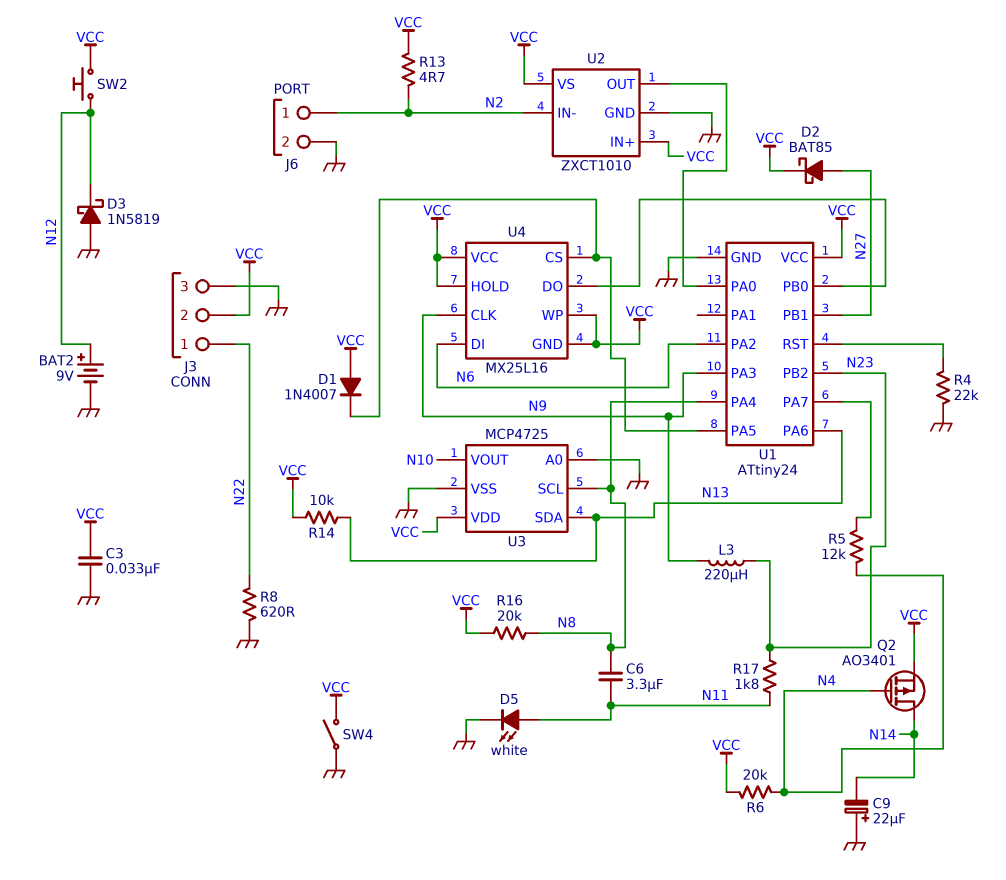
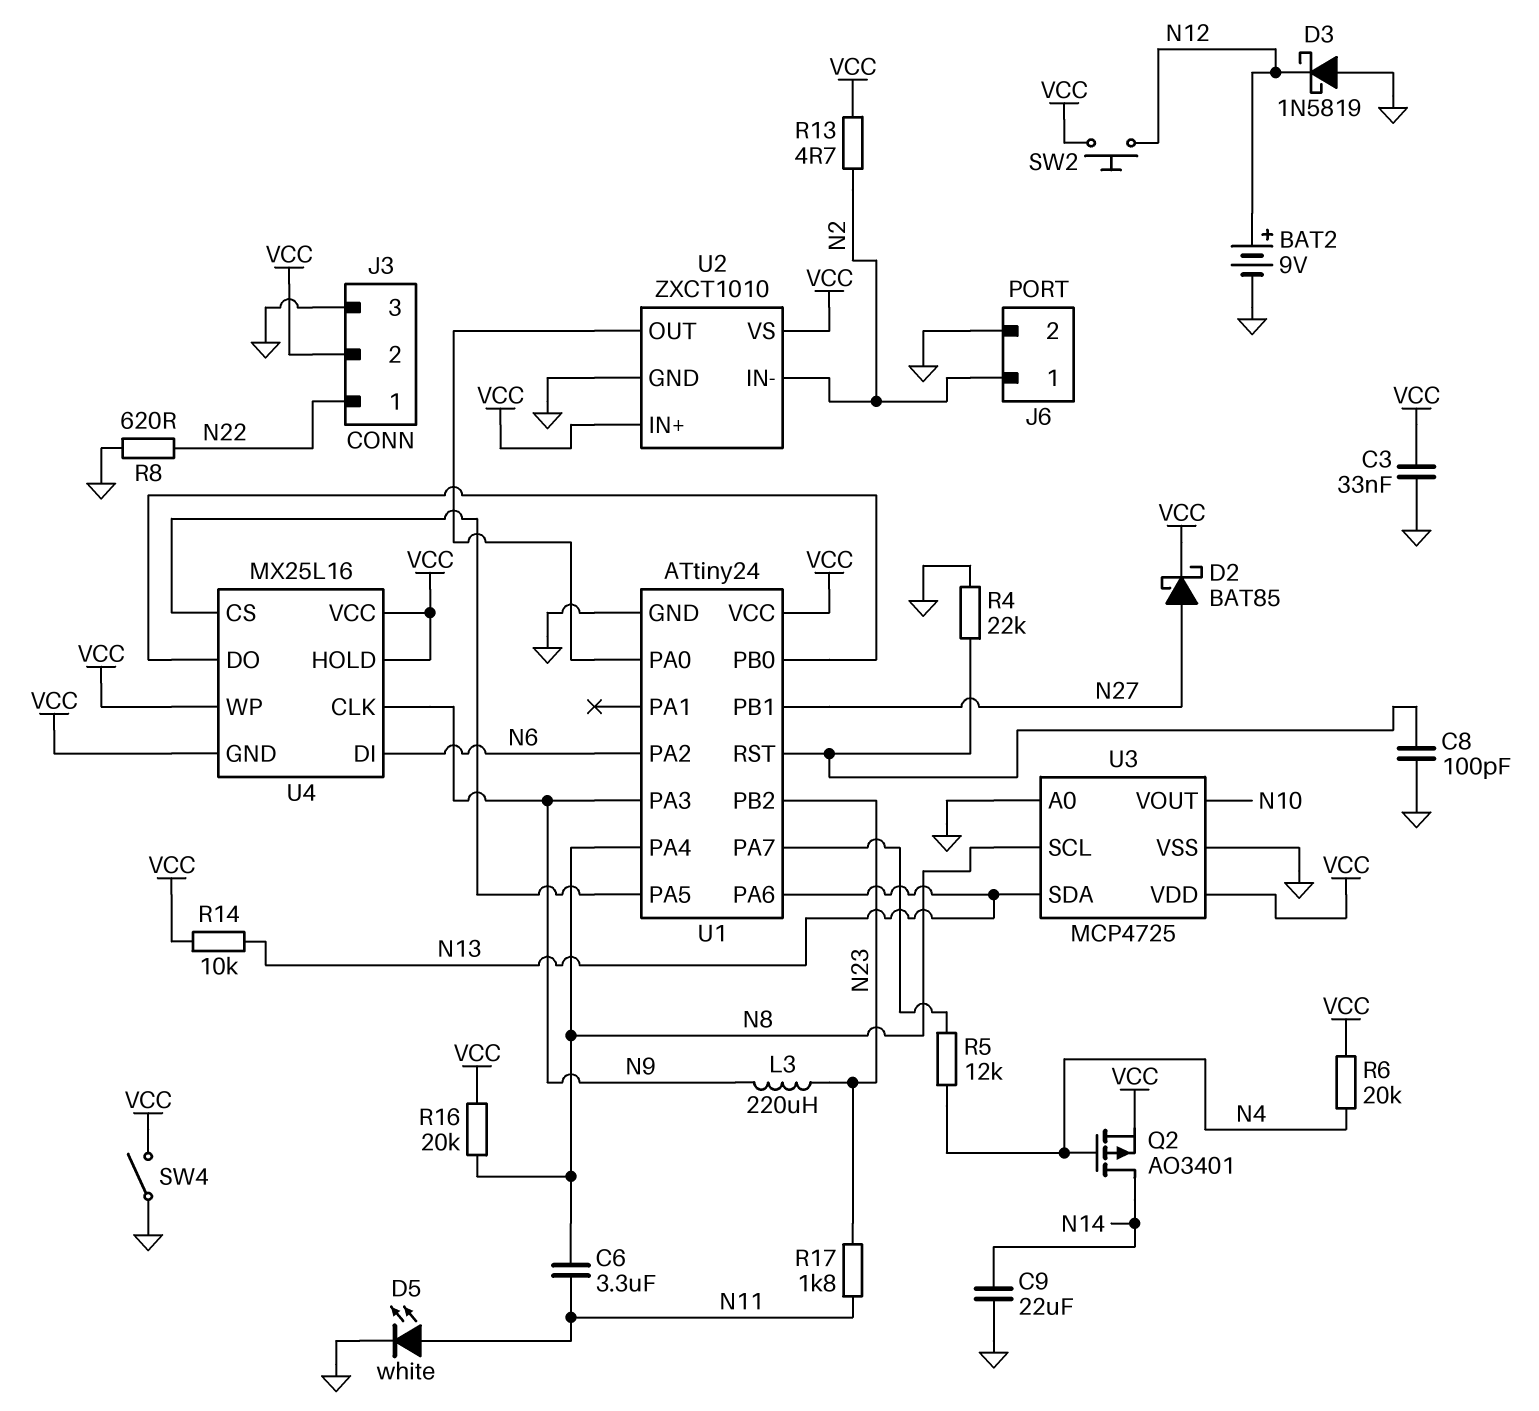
C8: none -> 100pF (GND, U1/RST)
C9: 22uF (plus GND, minus N14) -> 22uF (GND, N14)
D1: diode 1N4007 (A VCC, K U1/PA5) -> none

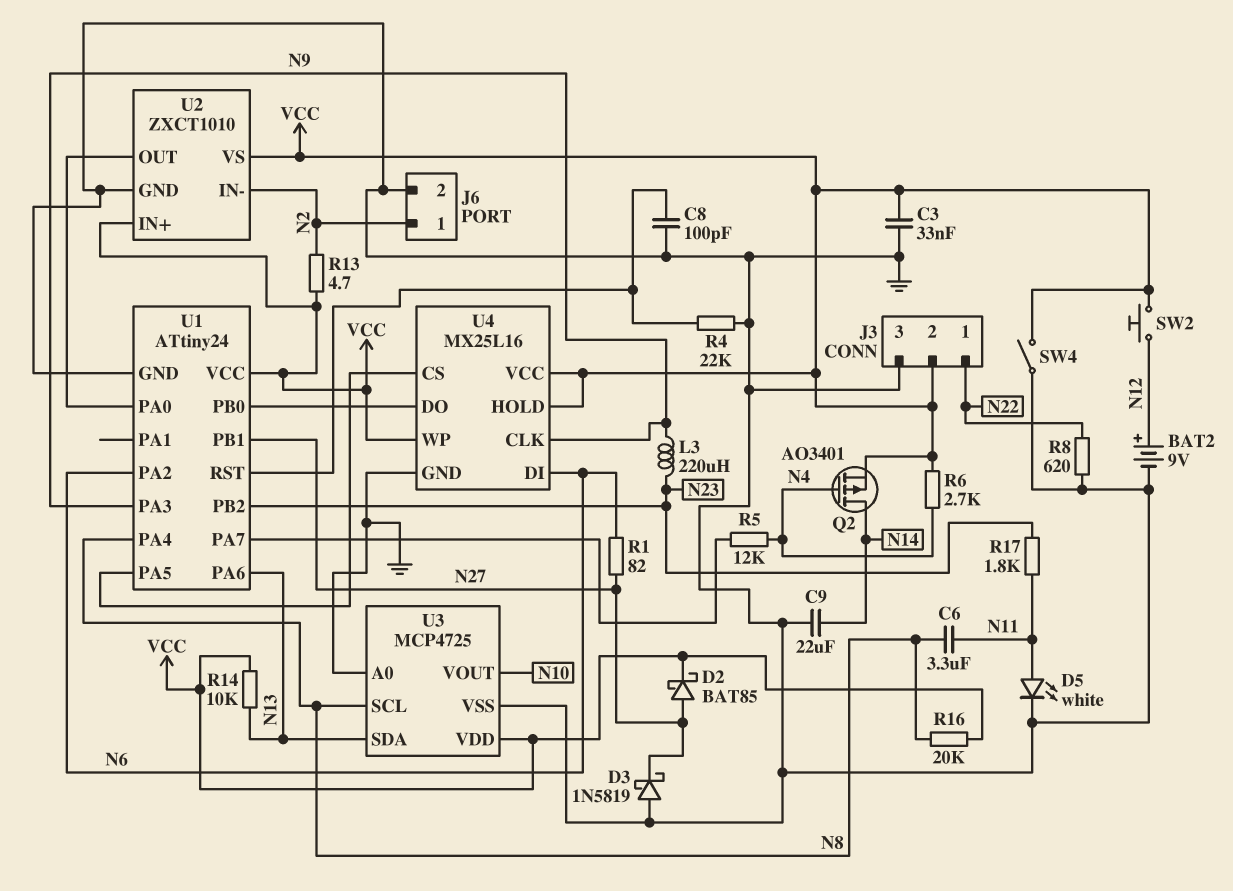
D3: schottky 1N5819 (A GND, K N12) -> schottky 1N5819 (A GND, K N27)
R1: none -> 82 (N6, N27)
R6: 20k (N4, VCC) -> 2.7k (N4, VCC)
U4 pin GND: VCC -> GND

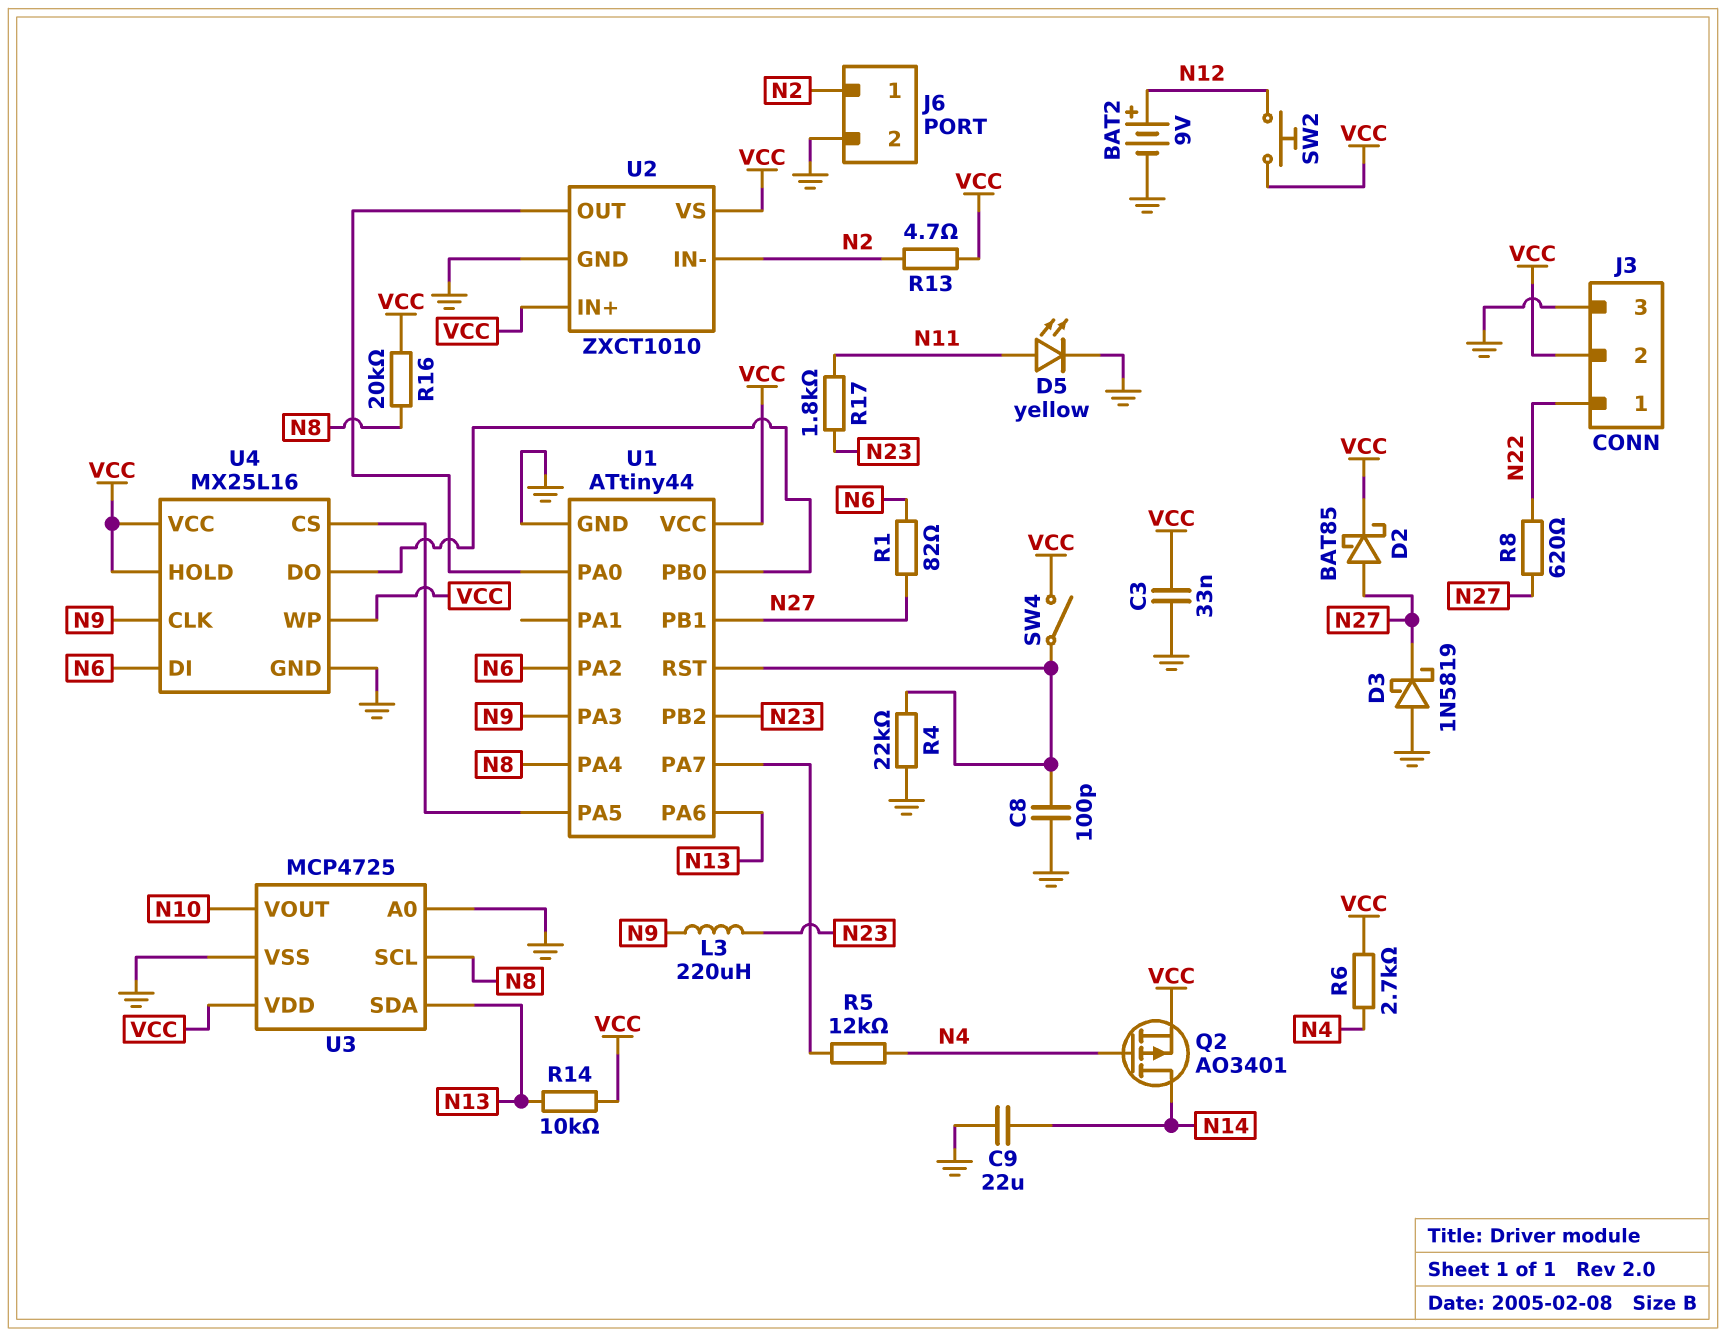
C6: 3.3uF (N8, N11) -> none
D5: LED white (A N11, K GND) -> LED yellow (A N11, K GND)
R8: 620 (GND, N22) -> 620 (N22, N27)
SW4: switch (GND, VCC) -> switch (U1/RST, VCC)
U1: ATtiny24 -> ATtiny44

